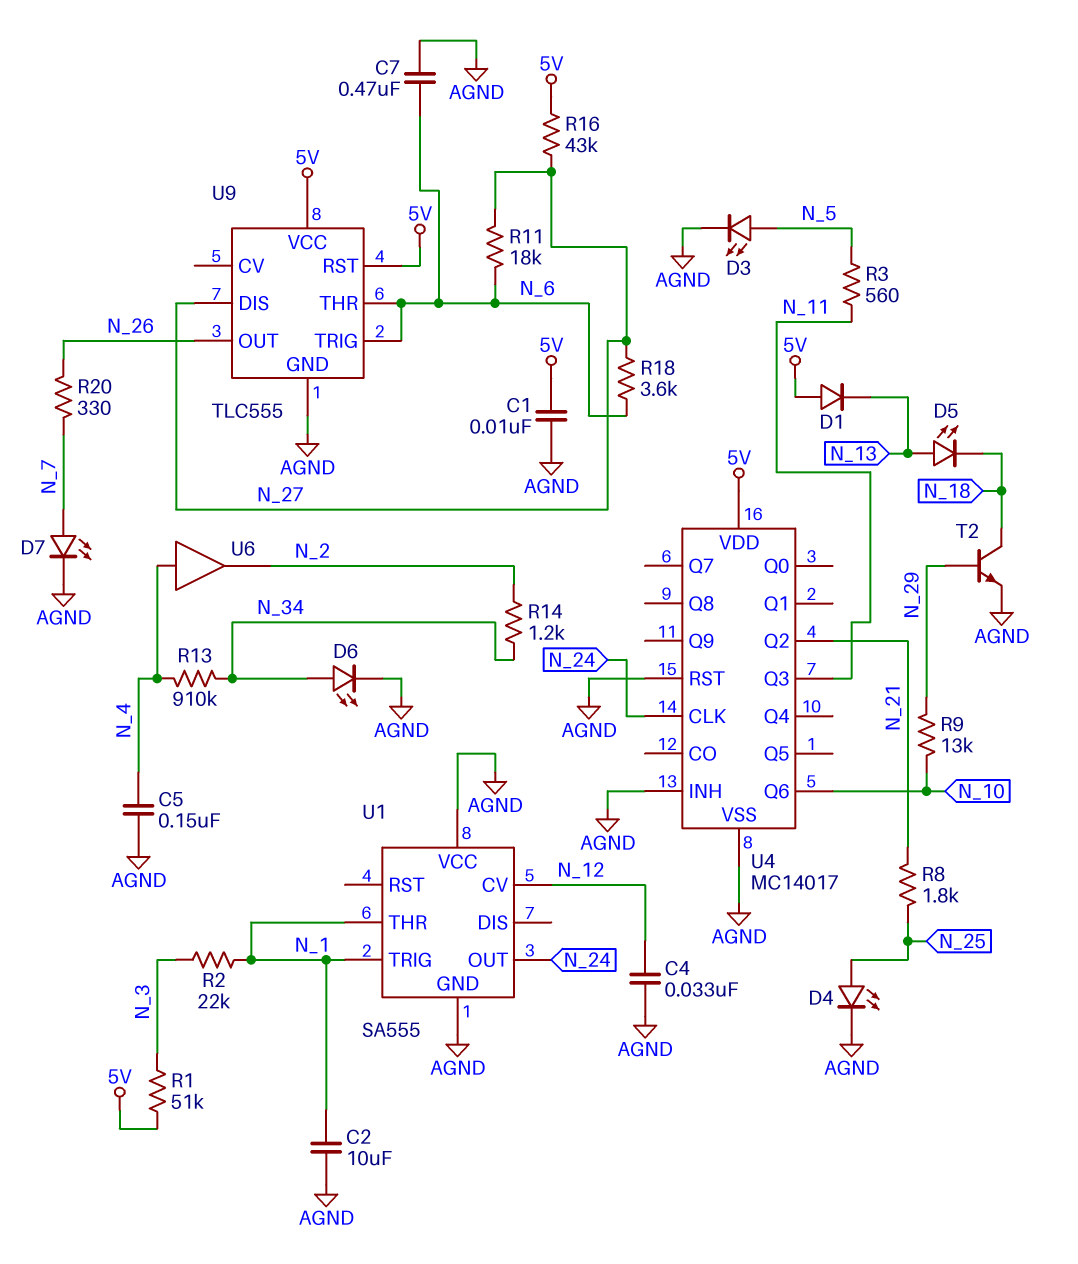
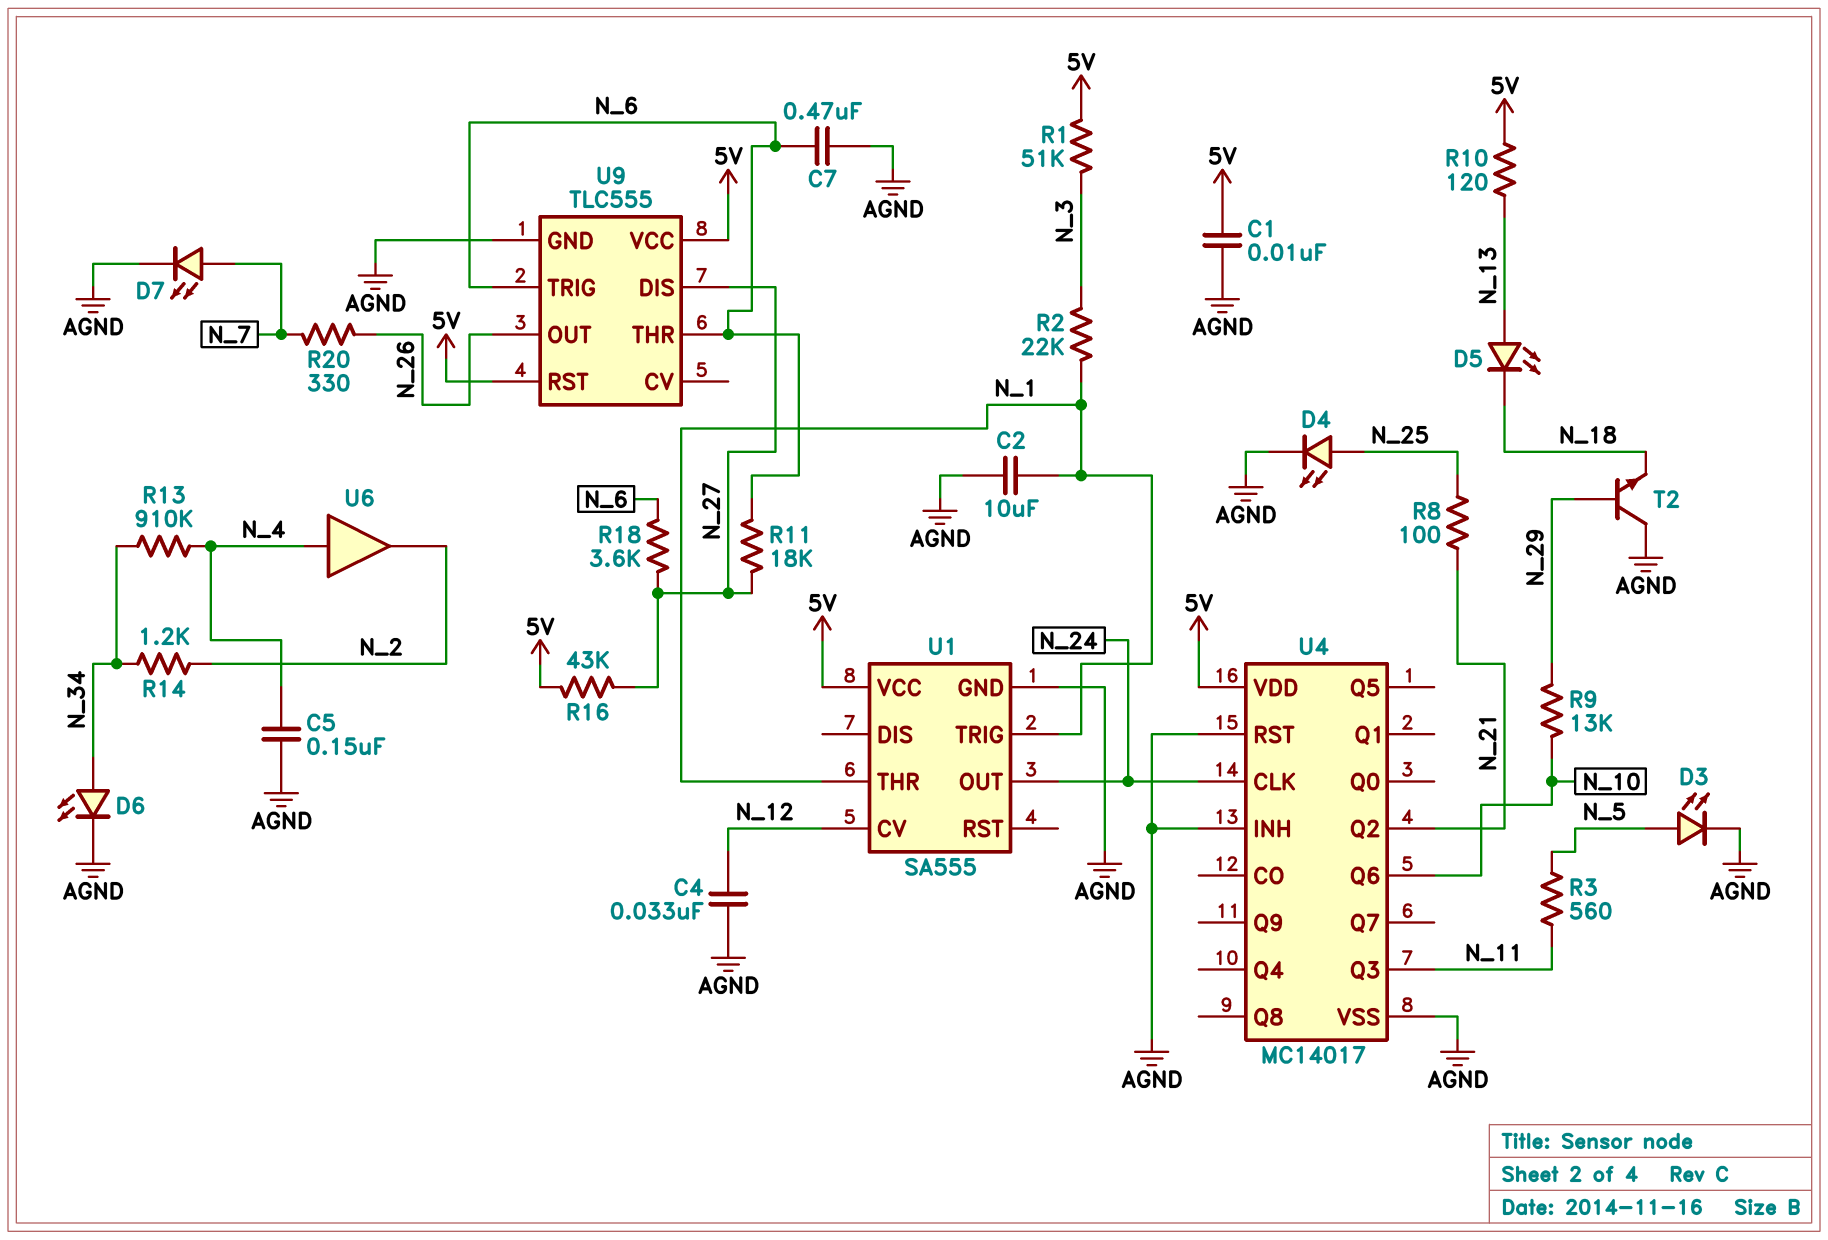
D1: diode (A 5V, K N_13) -> none
R8: 1.8k (N_21, N_25) -> 100 (N_21, N_25)
R10: none -> 120 (5V, N_13)
T2: NPN (B N_29, C N_18, E AGND) -> NPN (B N_29, C AGND, E N_18)
U1 pin VCC: AGND -> 5V

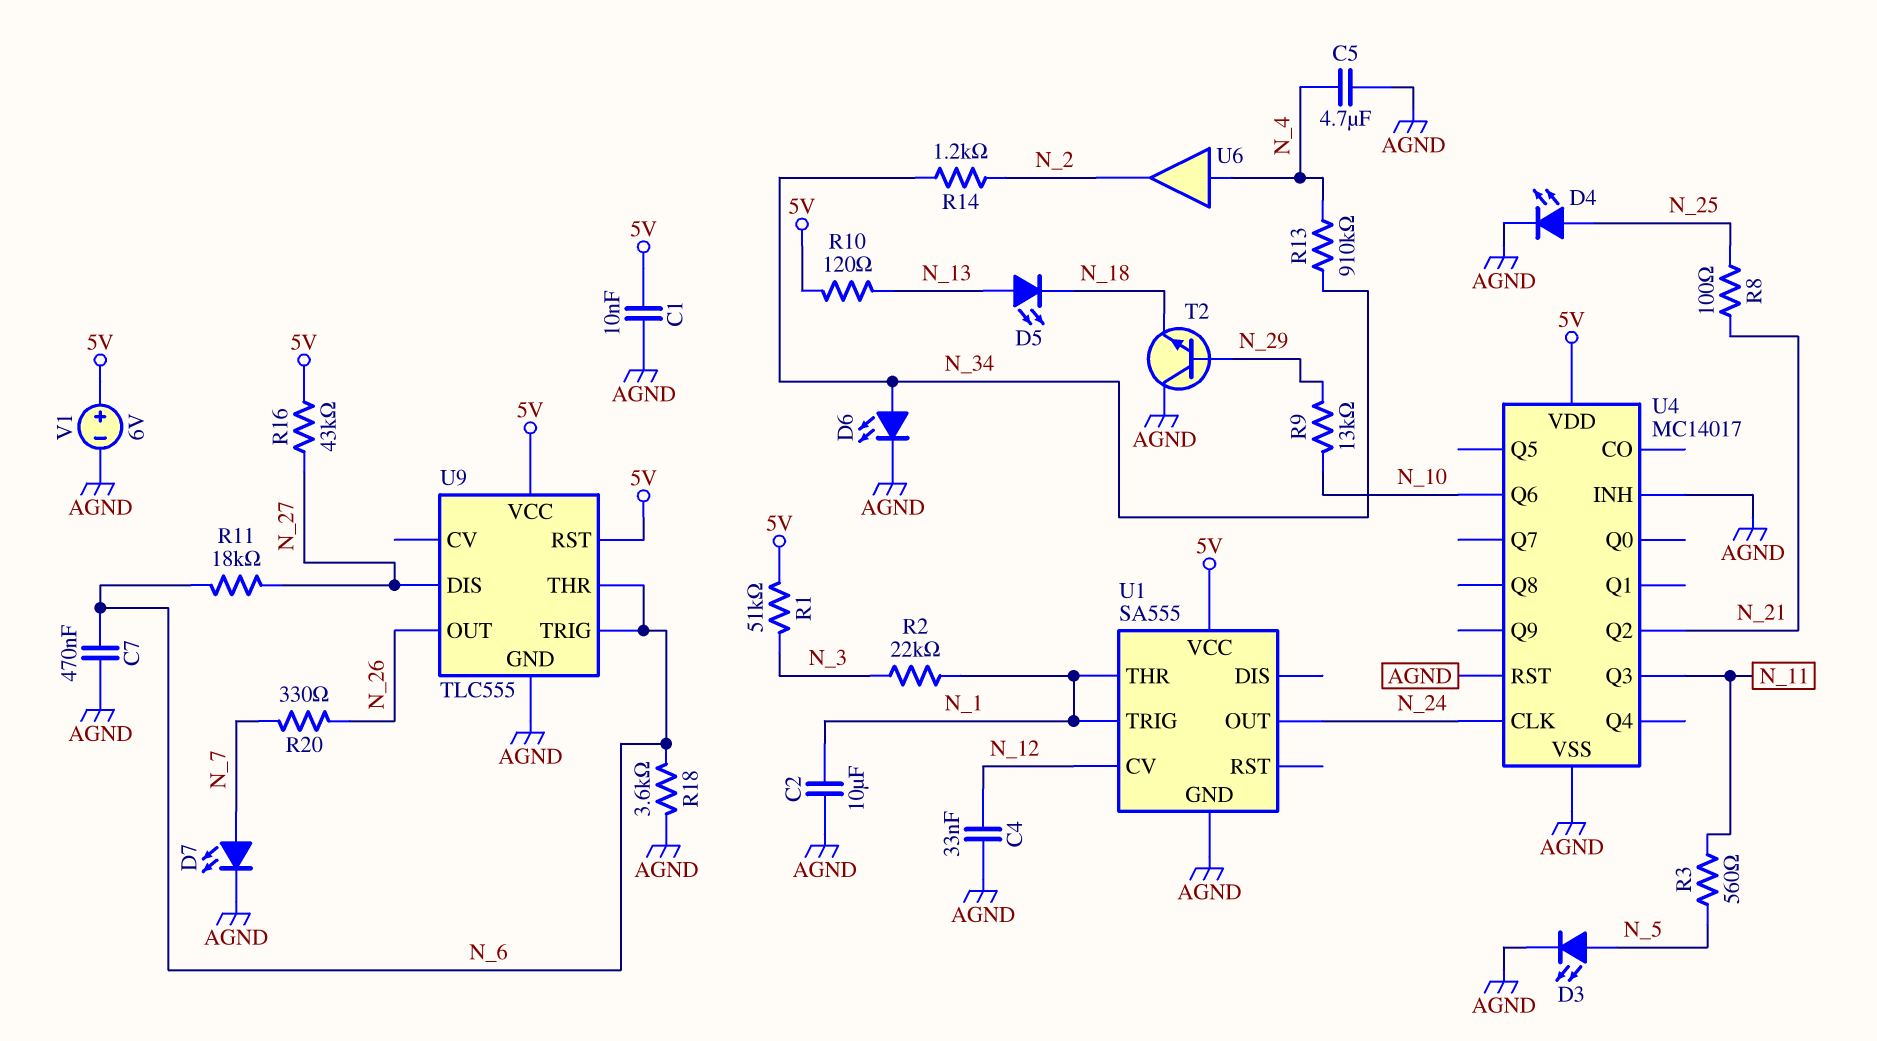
C5: 150nF (AGND, N_4) -> 4.7uF (AGND, N_4)
R18: 3.6k (N_6, N_27) -> 3.6k (AGND, N_6)
V1: none -> 6V (plus 5V, minus AGND)

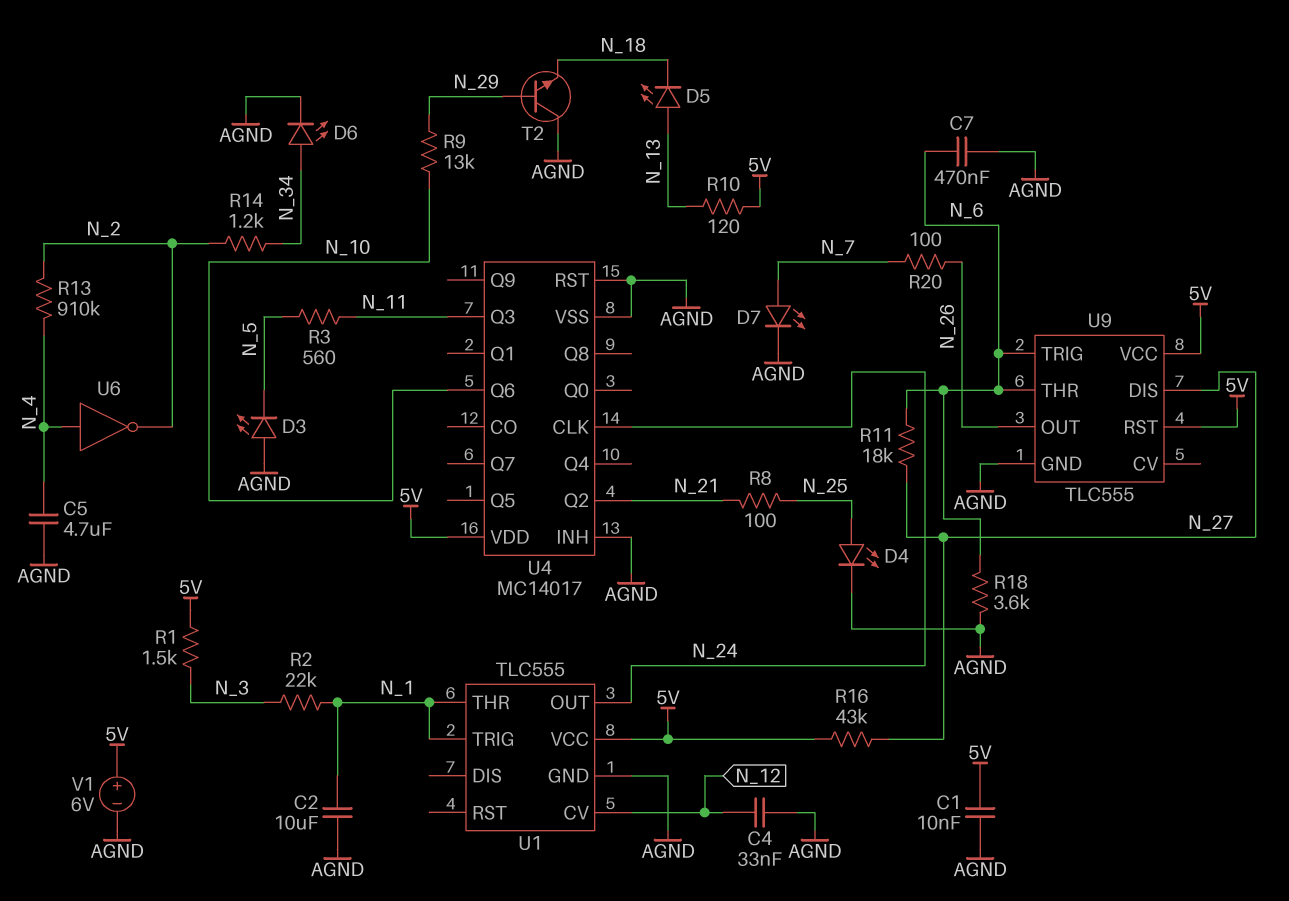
D3: LED (A N_5, K AGND) -> LED (A AGND, K N_5)
R1: 51k (5V, N_3) -> 1.5k (5V, N_3)
R13: 910k (N_4, N_34) -> 910k (N_2, N_4)
R20: 330 (N_7, N_26) -> 100 (N_7, N_26)
U1: SA555 -> TLC555
U6: buffer (in N_4, out N_2) -> NOT (in N_4, out N_2)

